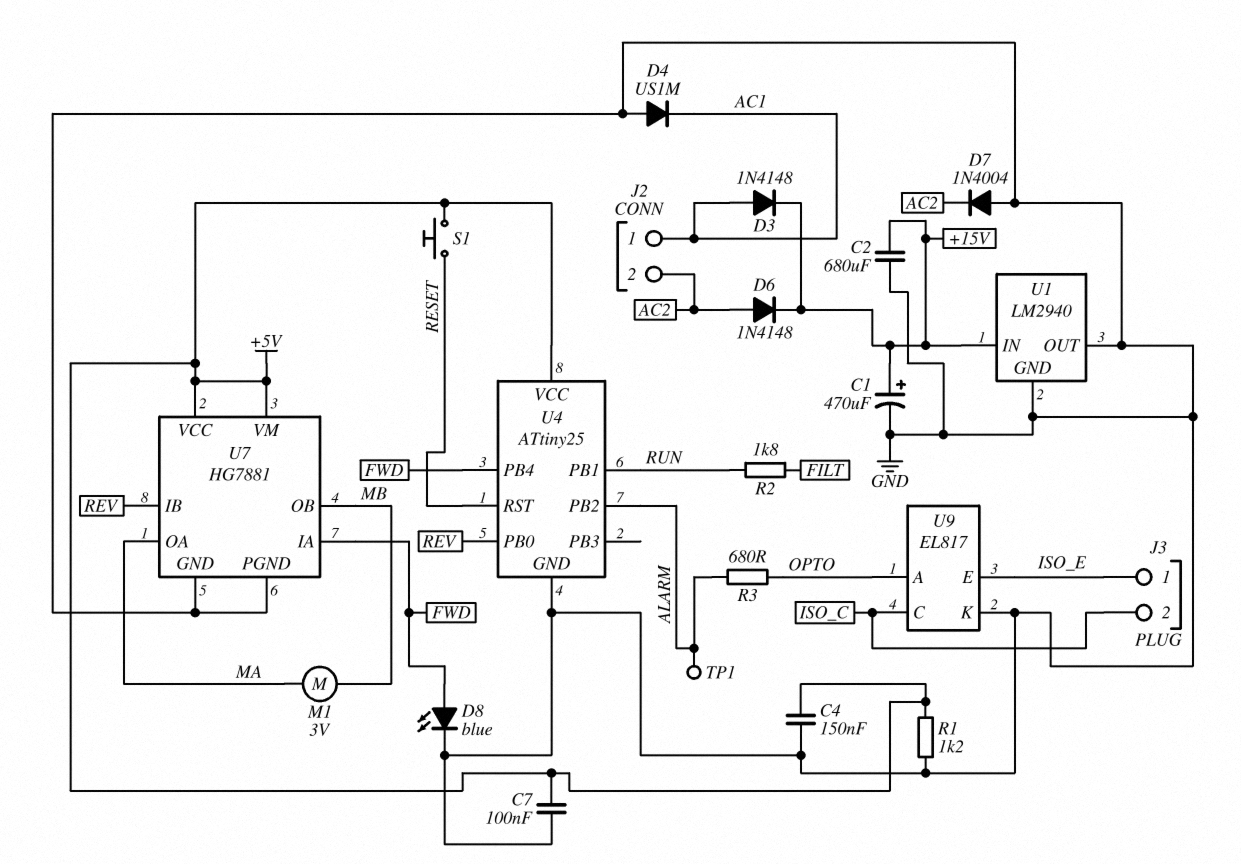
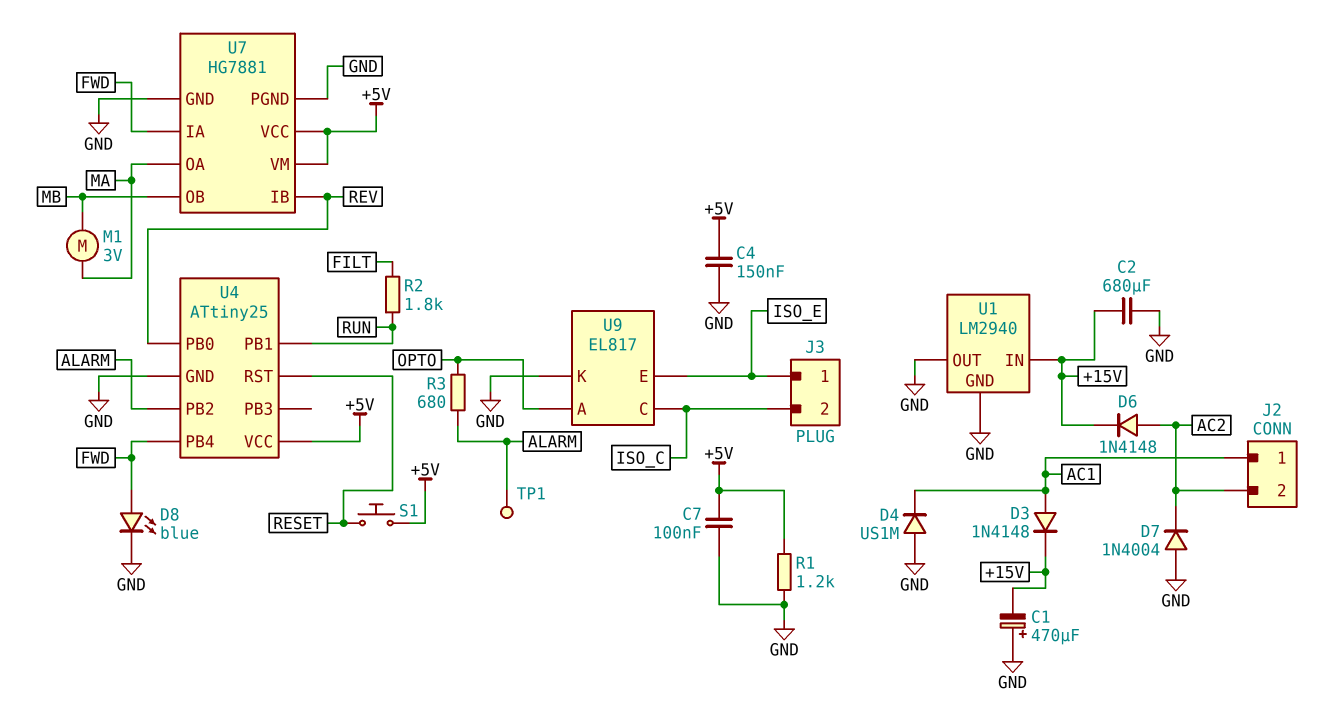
C1: 470uF (plus +15V, minus GND) -> 470uF (plus GND, minus +15V)

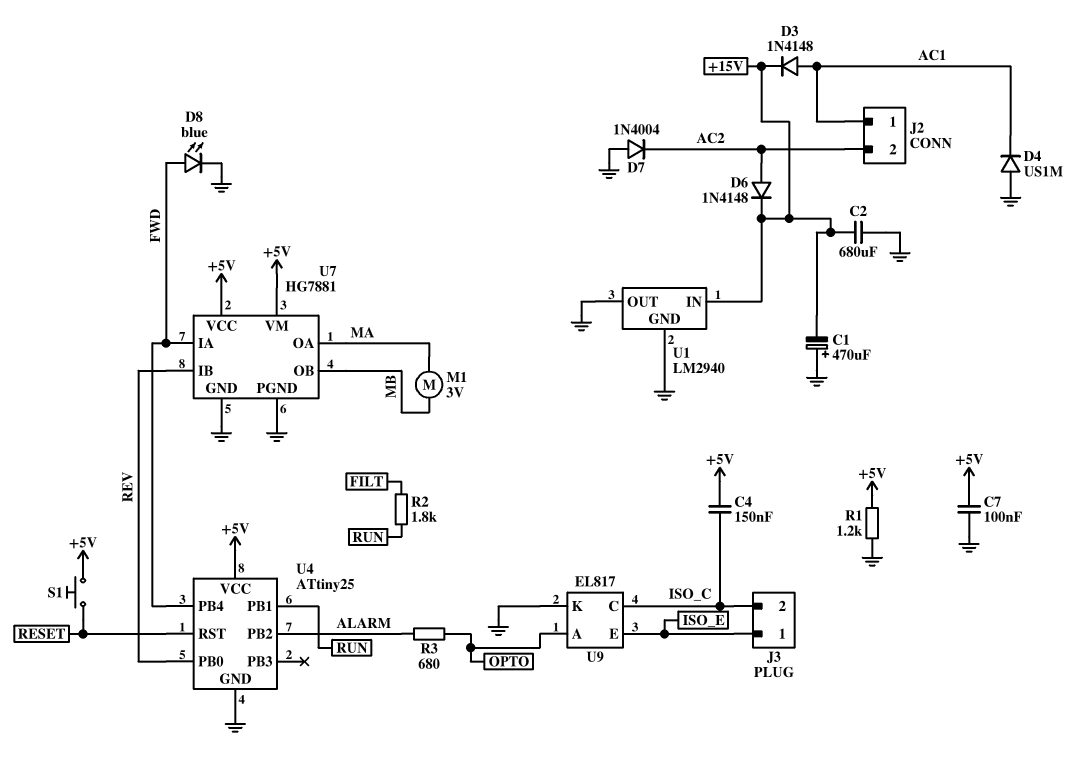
C4: 150nF (+5V, GND) -> 150nF (+5V, ISO_C)
TP1: test point (ALARM) -> none

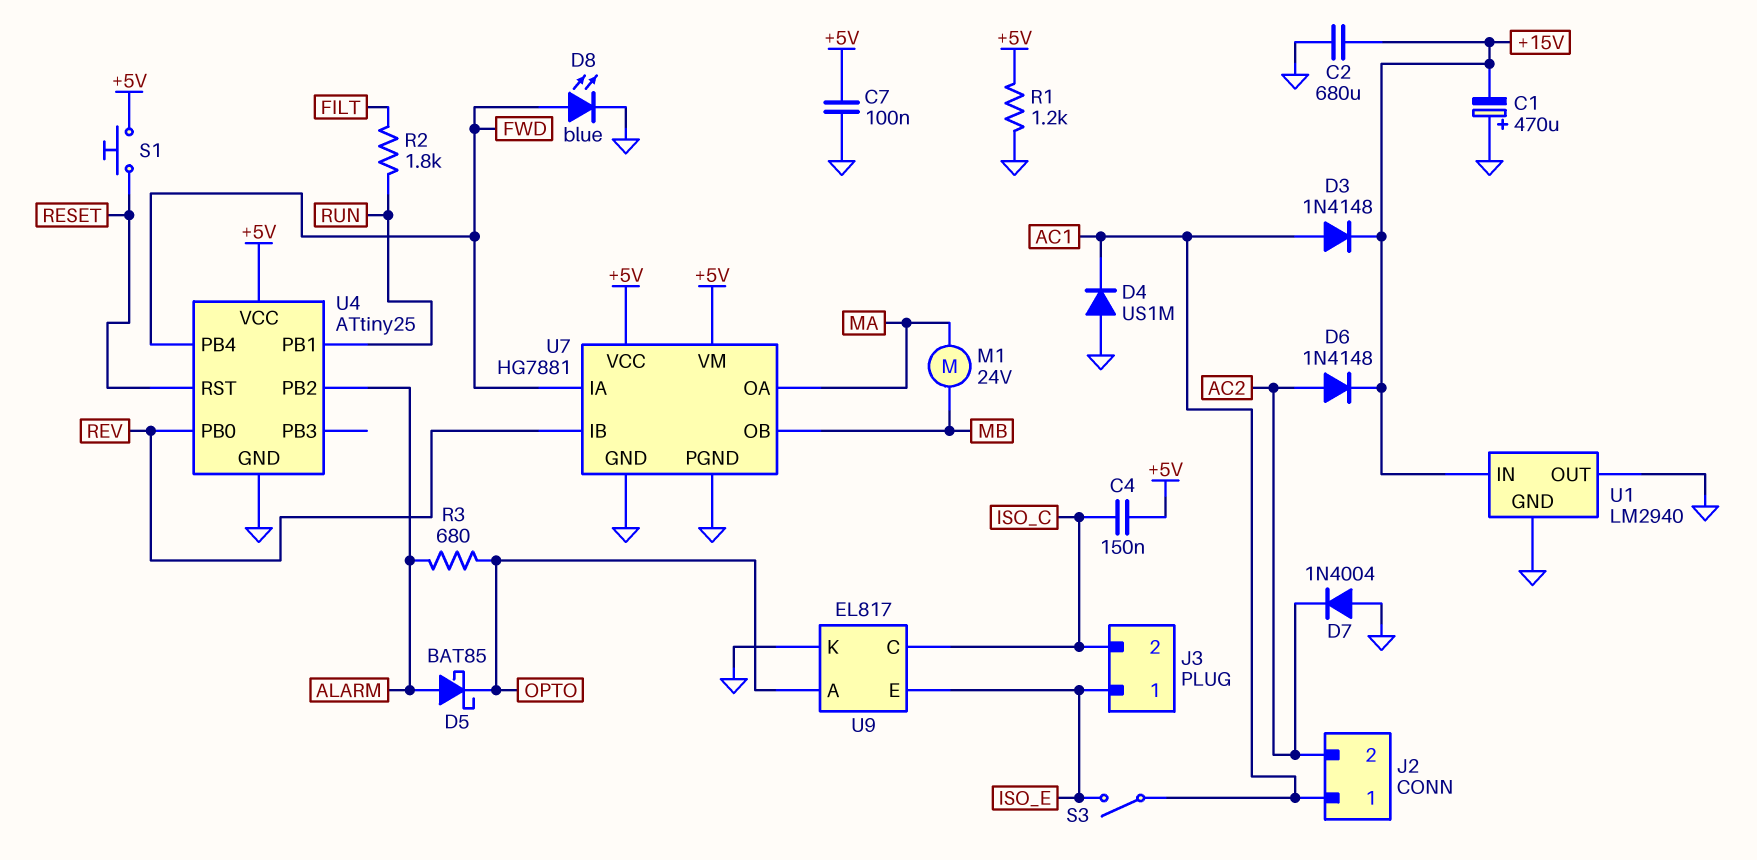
D5: none -> schottky BAT85 (A ALARM, K OPTO)
M1: motor 3V (MA, MB) -> motor 24V (MA, MB)
S3: none -> switch (AC1, ISO_E)

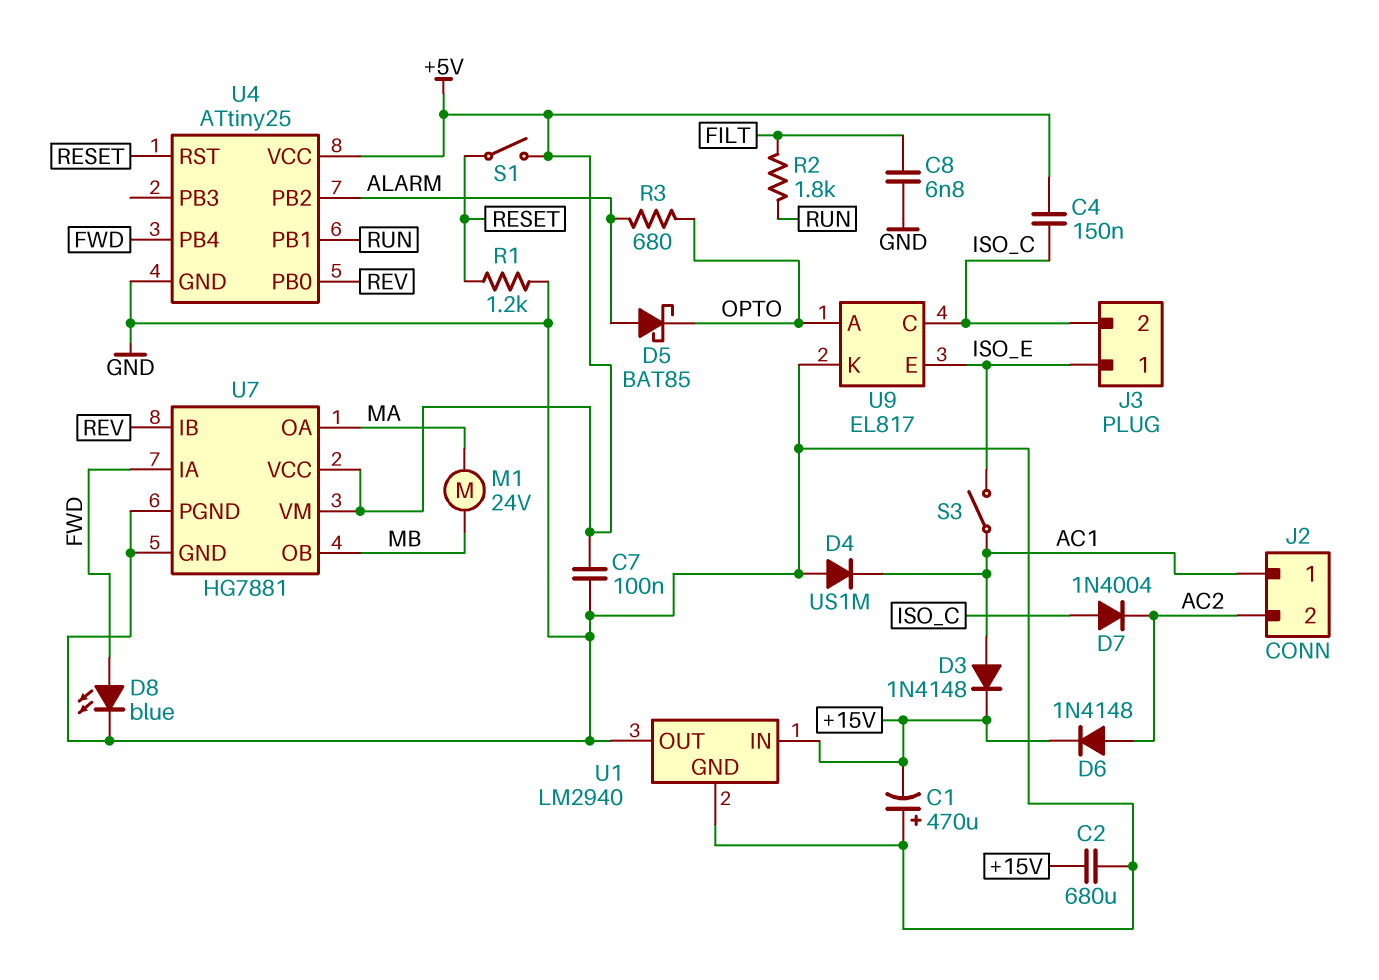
C8: none -> 6.8nF (FILT, GND)
D7: diode 1N4004 (A GND, K AC2) -> diode 1N4004 (A ISO_C, K AC2)
R1: 1.2k (+5V, GND) -> 1.2k (GND, RESET)
S1: button (+5V, RESET) -> switch (+5V, RESET)

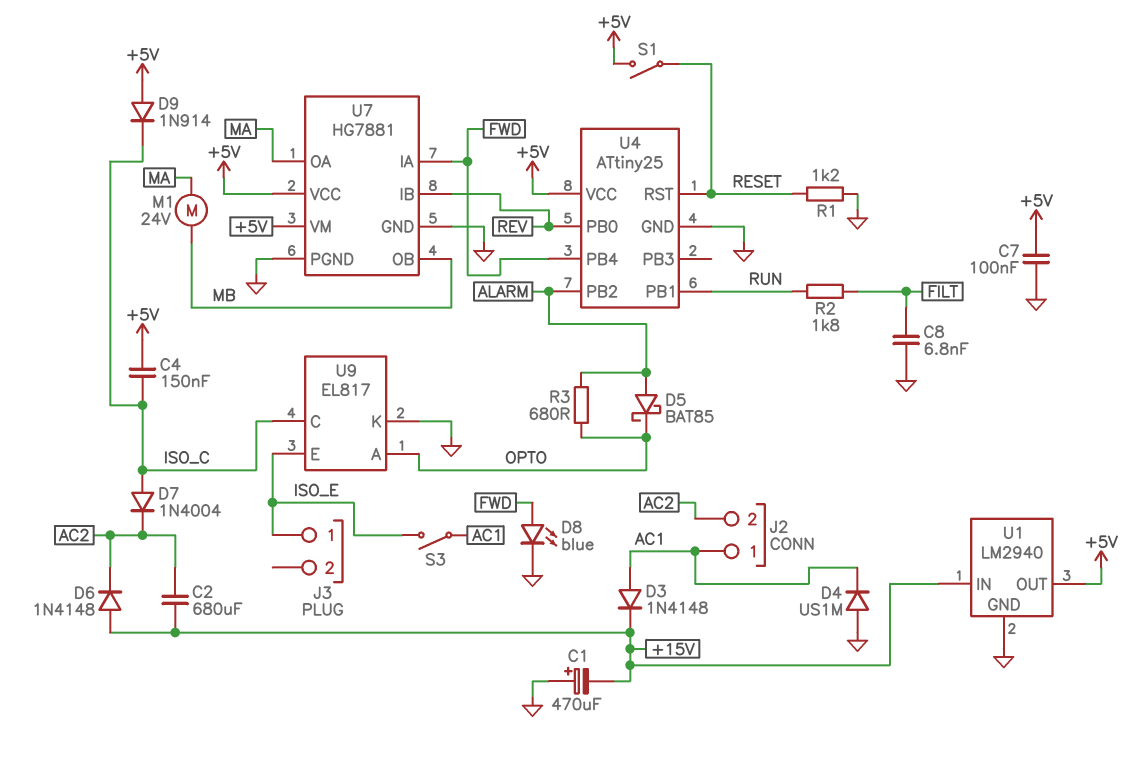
C2: 680uF (+15V, GND) -> 680uF (+15V, AC2)
D6: diode 1N4148 (A AC2, K +15V) -> diode 1N4148 (A +15V, K AC2)
D9: none -> diode 1N914 (A +5V, K ISO_C)
J3 pin 2: ISO_C -> none
U1 pin OUT: GND -> +5V

